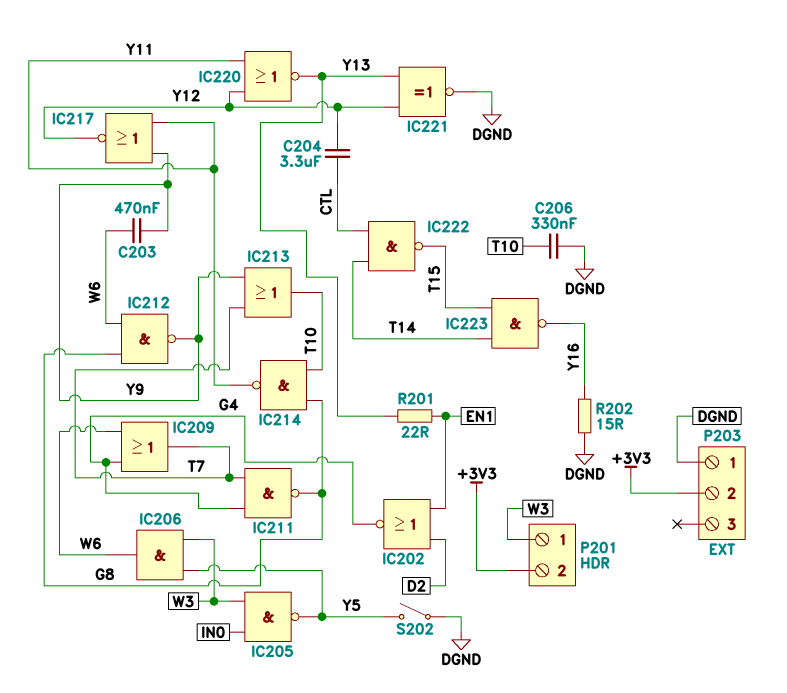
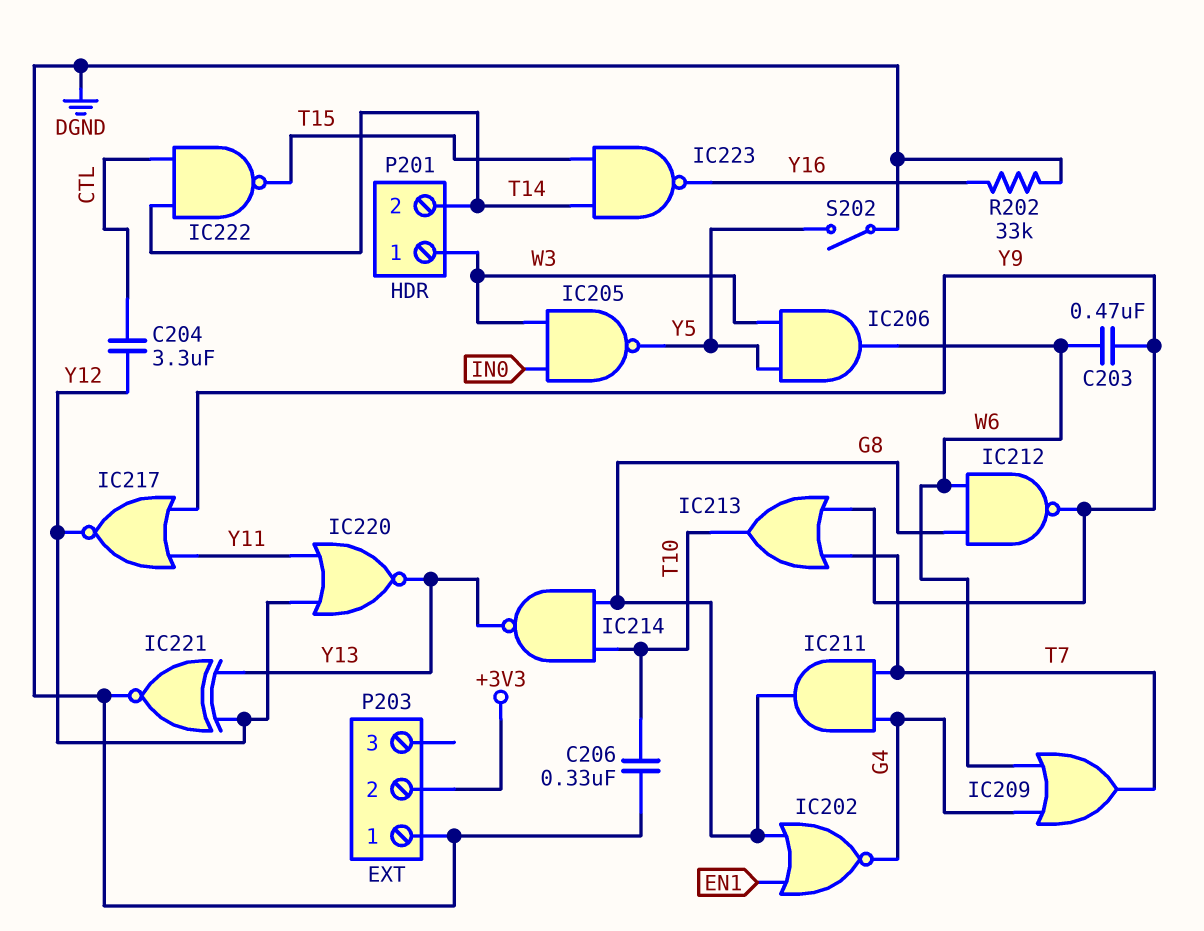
IC202: NOR (in D2, in EN1, out G4) -> NOR (in EN1, in G8, out G4)
IC211: NAND (in G4, in T7, out G8) -> AND (in G4, in T7, out G8)
IC214: NAND (in G8, in T10, out Y11) -> NAND (in G8, in T10, out Y13)
P201 pin 2: +3V3 -> T14
R201: 22 (EN1, Y13) -> none
R202: 15 (DGND, Y16) -> 33k (DGND, Y16)

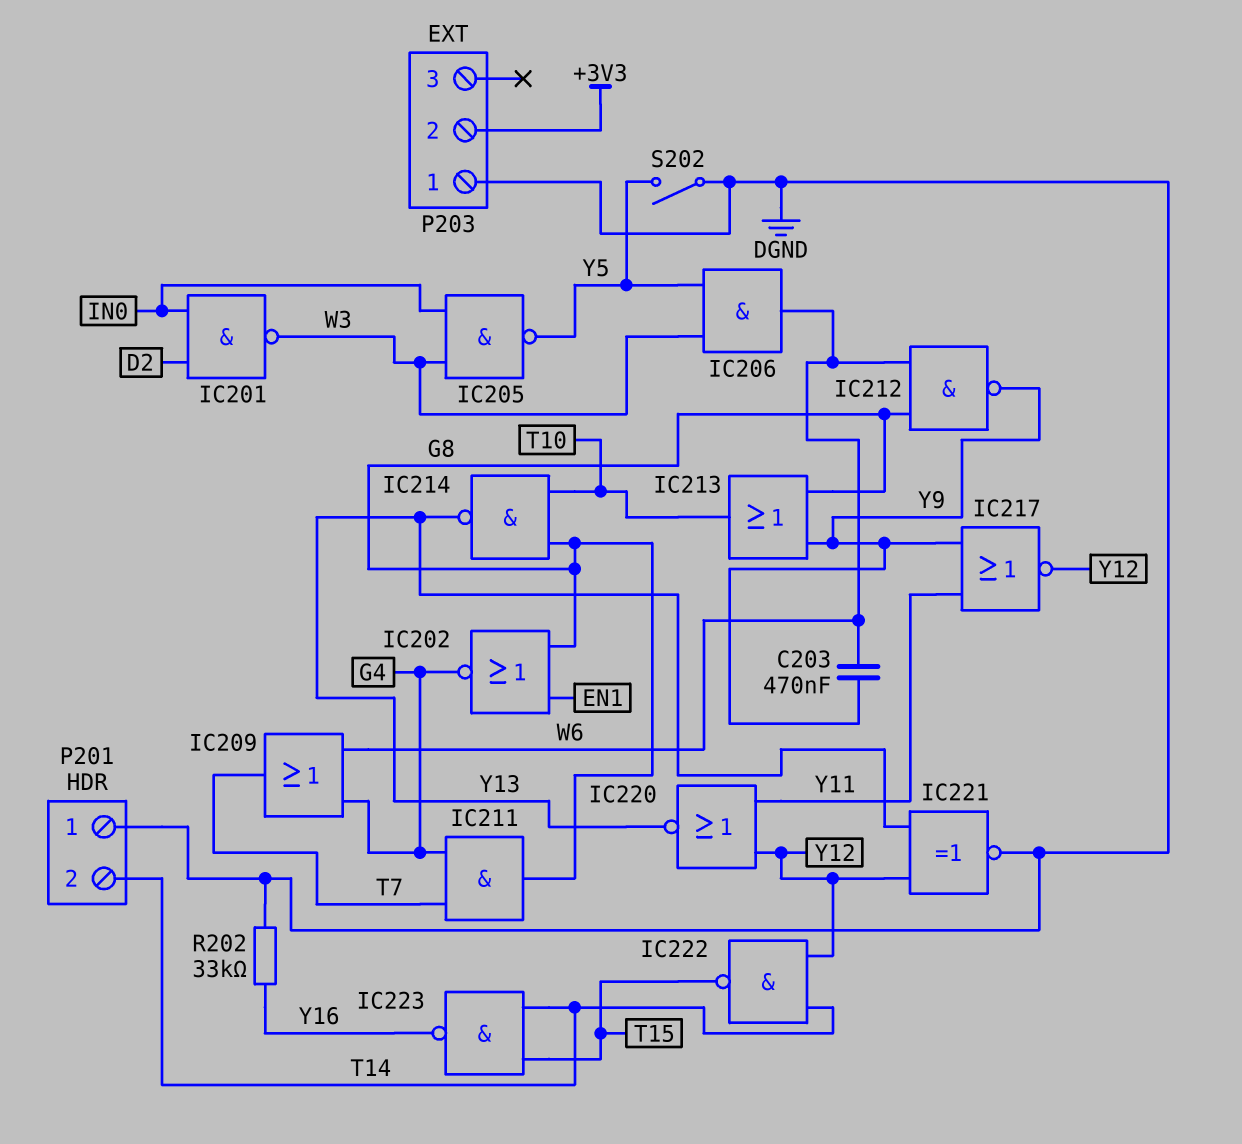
C204: 3.3uF (CTL, Y12) -> none
C206: 330nF (DGND, T10) -> none
IC201: none -> NAND (in D2, in IN0, out W3)
IC213: OR (in T7, in Y9, out T10) -> OR (in G8, in Y9, out T10)
IC222: NAND (in CTL, in T14, out T15) -> NAND (in T14, in Y12, out T15)
P201 pin 1: W3 -> DGND

